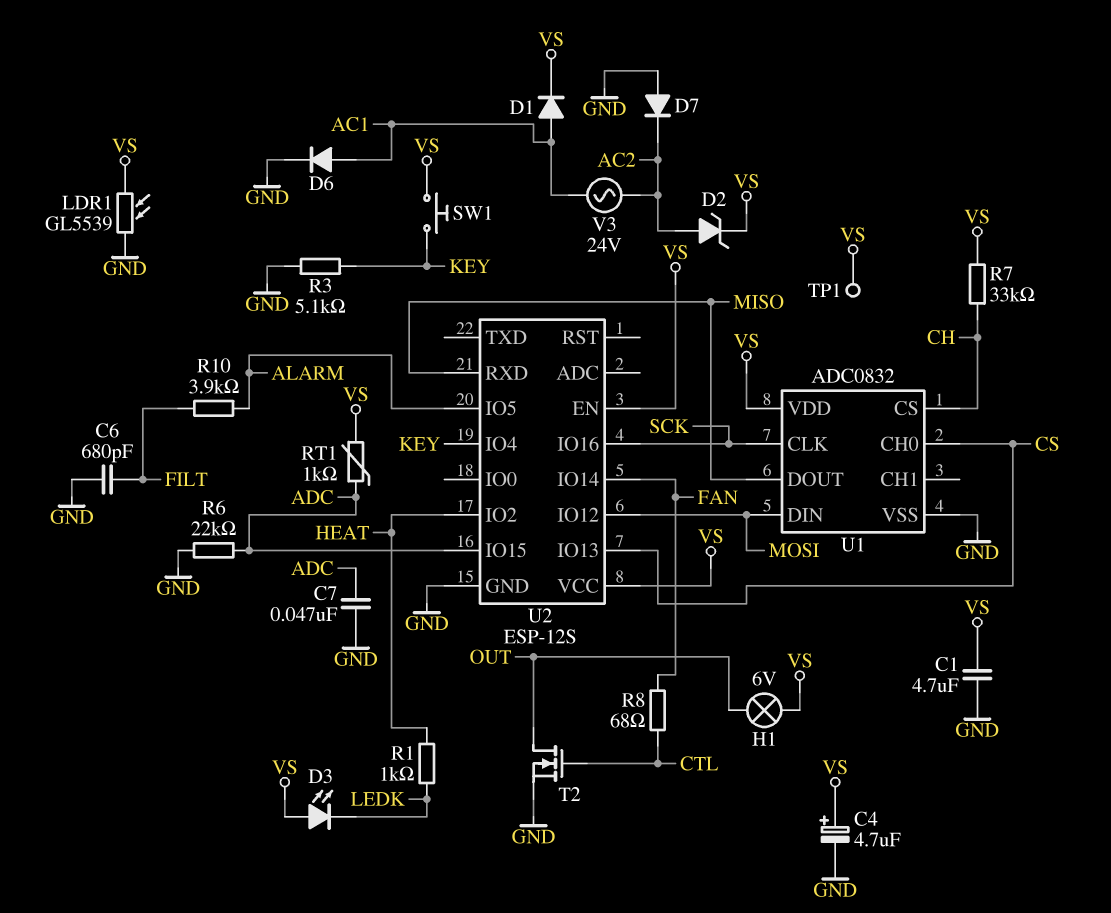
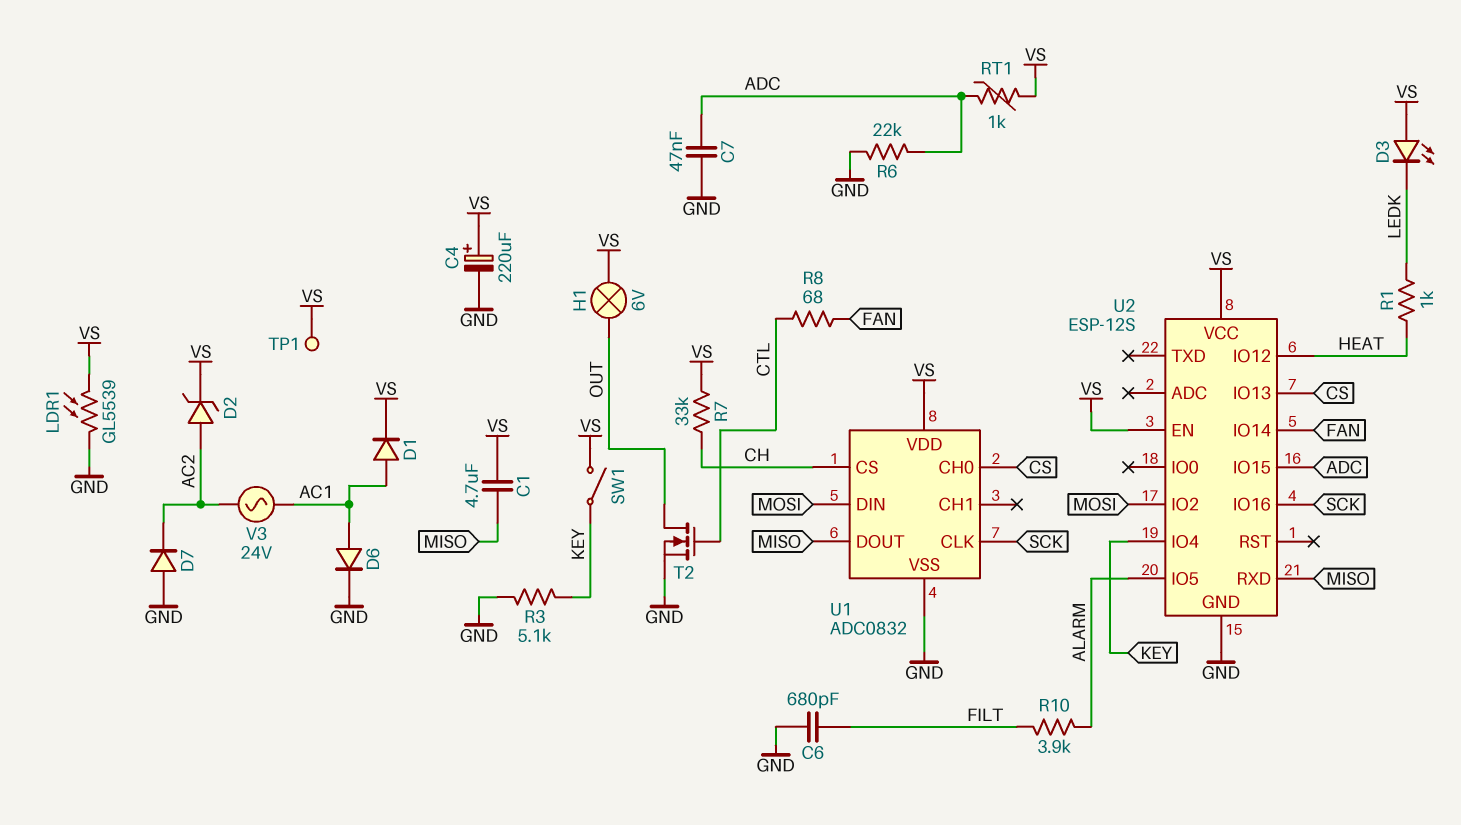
C1: 4.7uF (GND, VS) -> 4.7uF (MISO, VS)
C4: 4.7uF (plus VS, minus GND) -> 220uF (plus VS, minus GND)
SW1: button (KEY, VS) -> switch (KEY, VS)
U2 pin IO2: HEAT -> MOSI
U2 pin IO12: MOSI -> HEAT

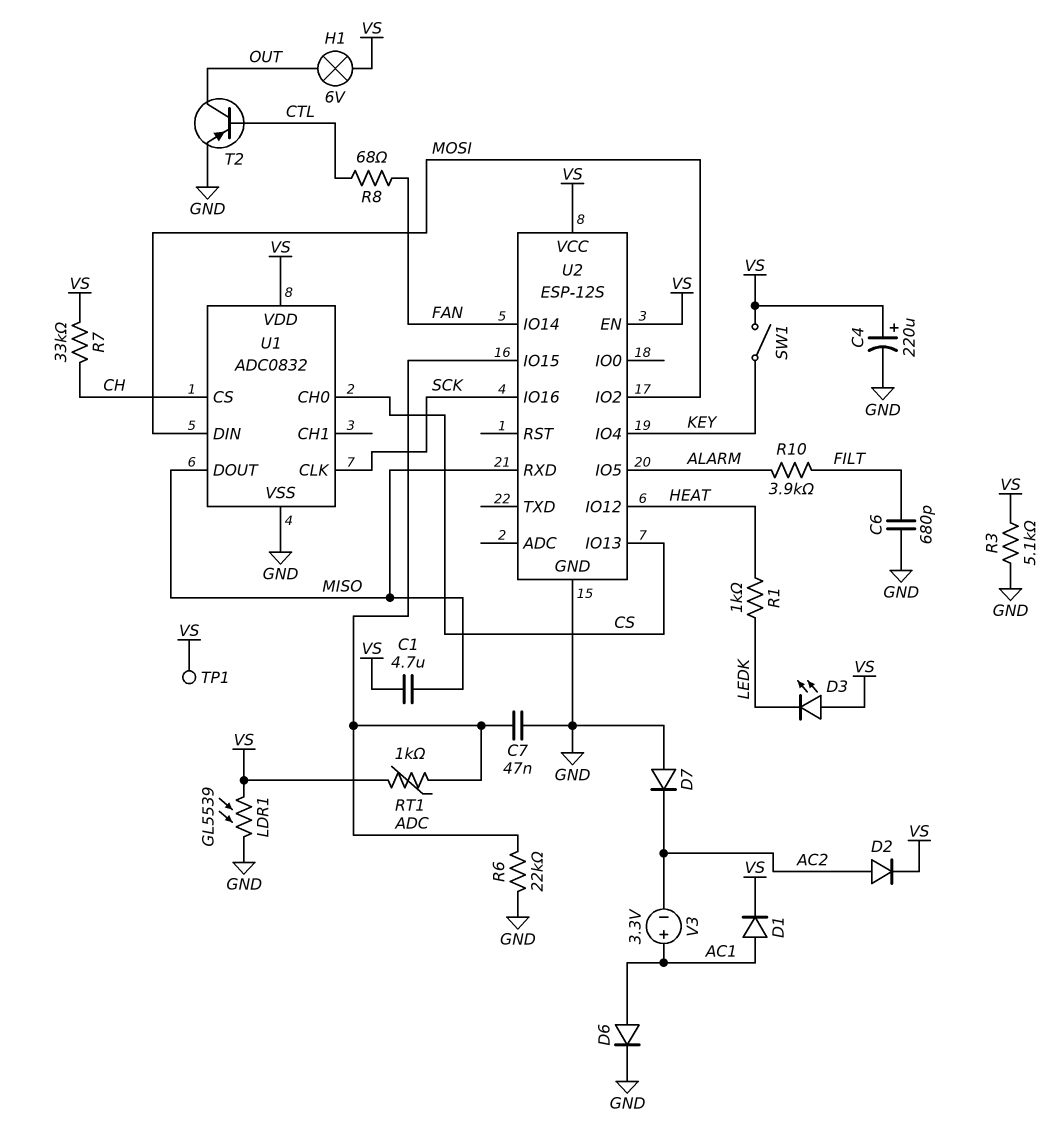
D2: zener (A AC2, K VS) -> diode (A AC2, K VS)
R3: 5.1k (GND, KEY) -> 5.1k (GND, VS)
T2: NMOS (G CTL, D OUT, S GND) -> PNP (B CTL, C OUT, E GND)
V3: AC 24V (AC1, AC2) -> 3.3V (plus AC1, minus AC2)

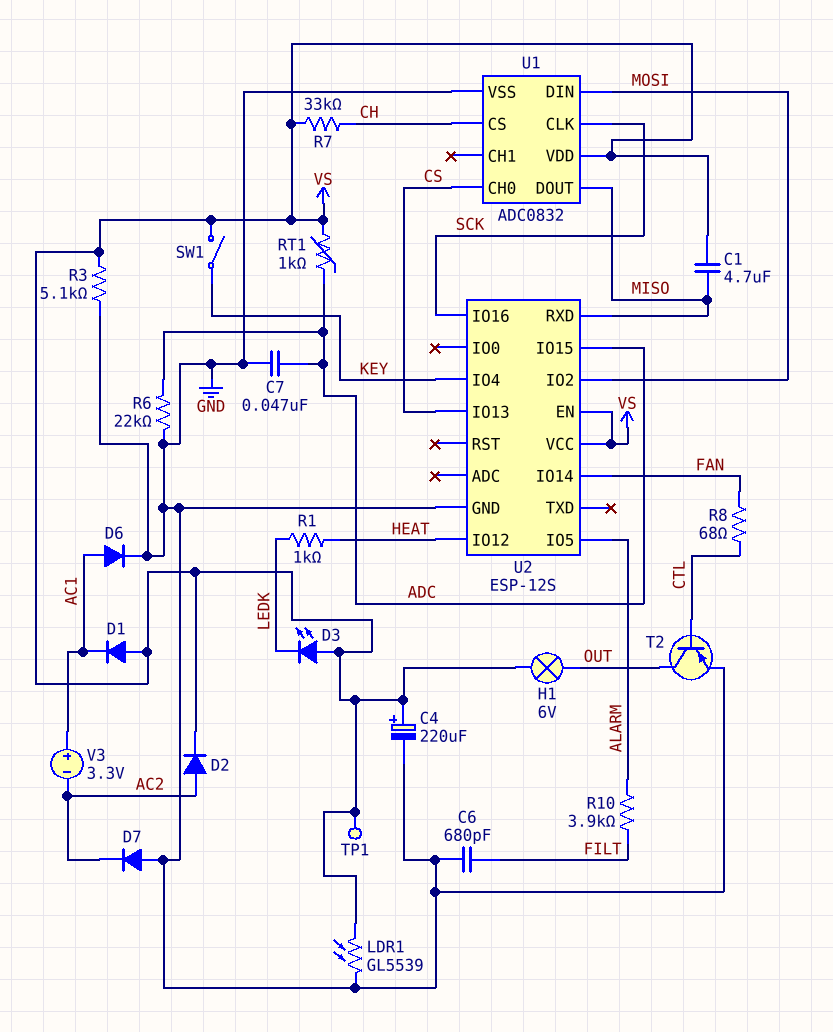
D1: diode (A AC1, K VS) -> diode (A VS, K AC1)

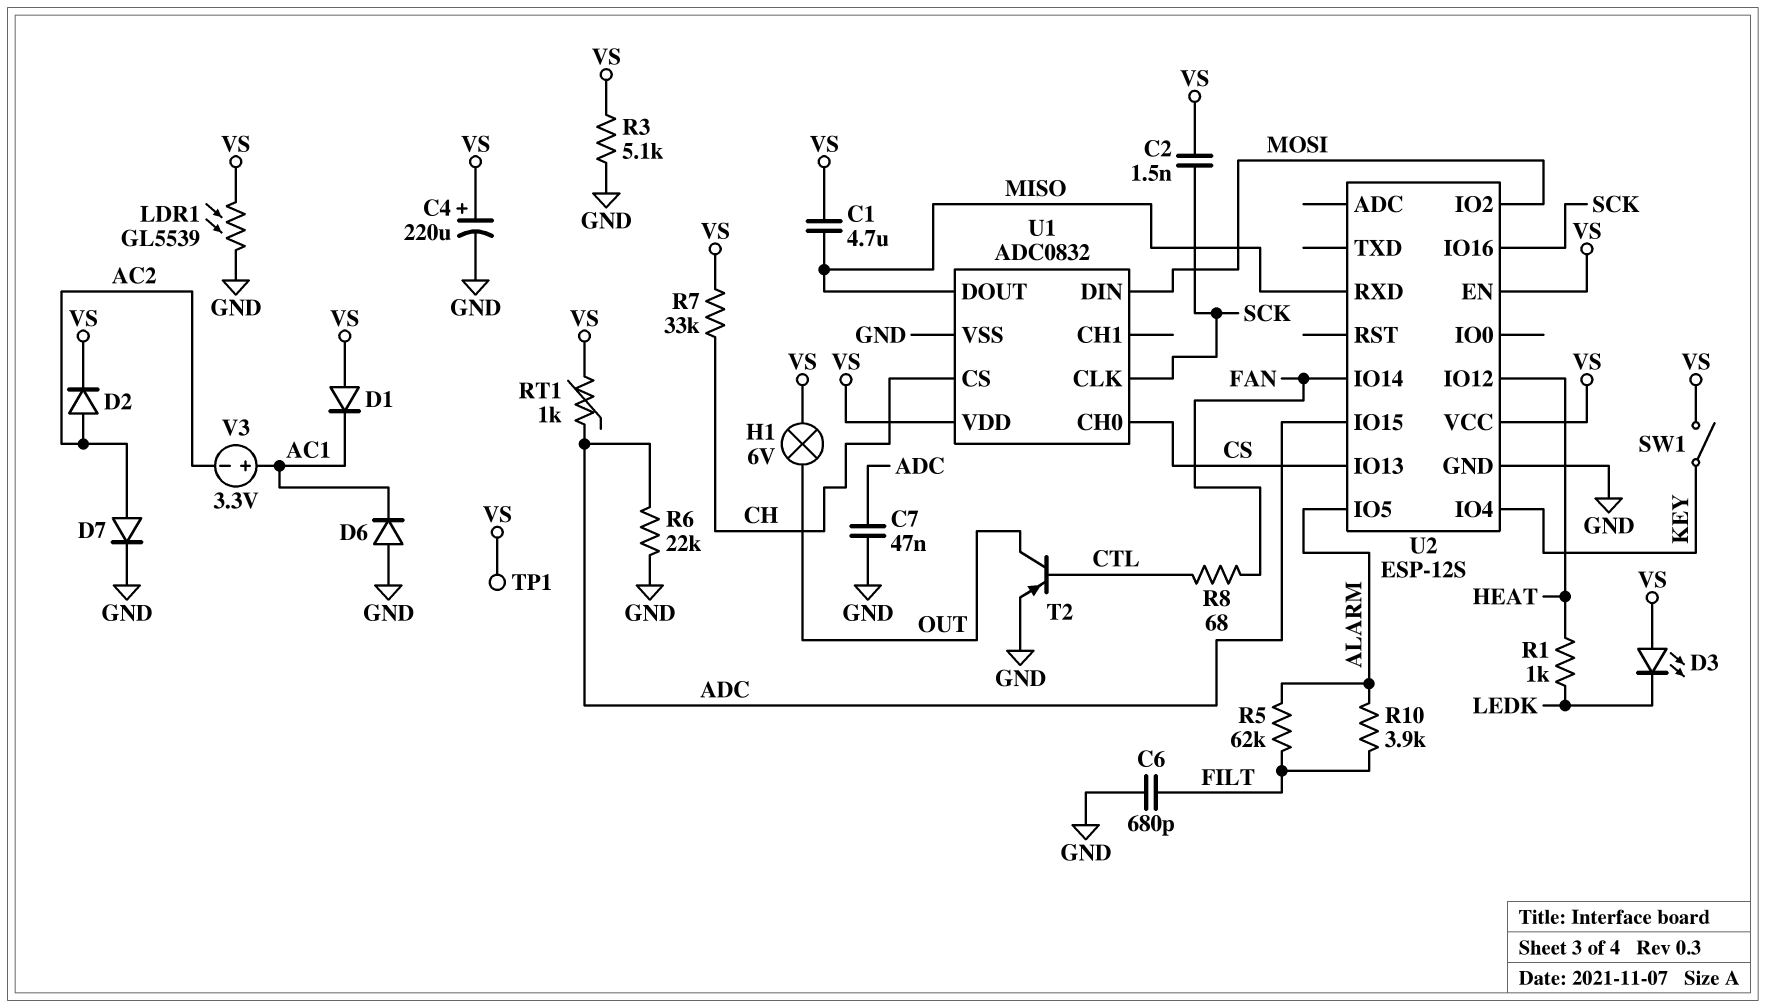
C2: none -> 1.5nF (SCK, VS)
D6: diode (A AC1, K GND) -> diode (A GND, K AC1)
D7: diode (A GND, K AC2) -> diode (A AC2, K GND)
R5: none -> 62k (ALARM, FILT)

